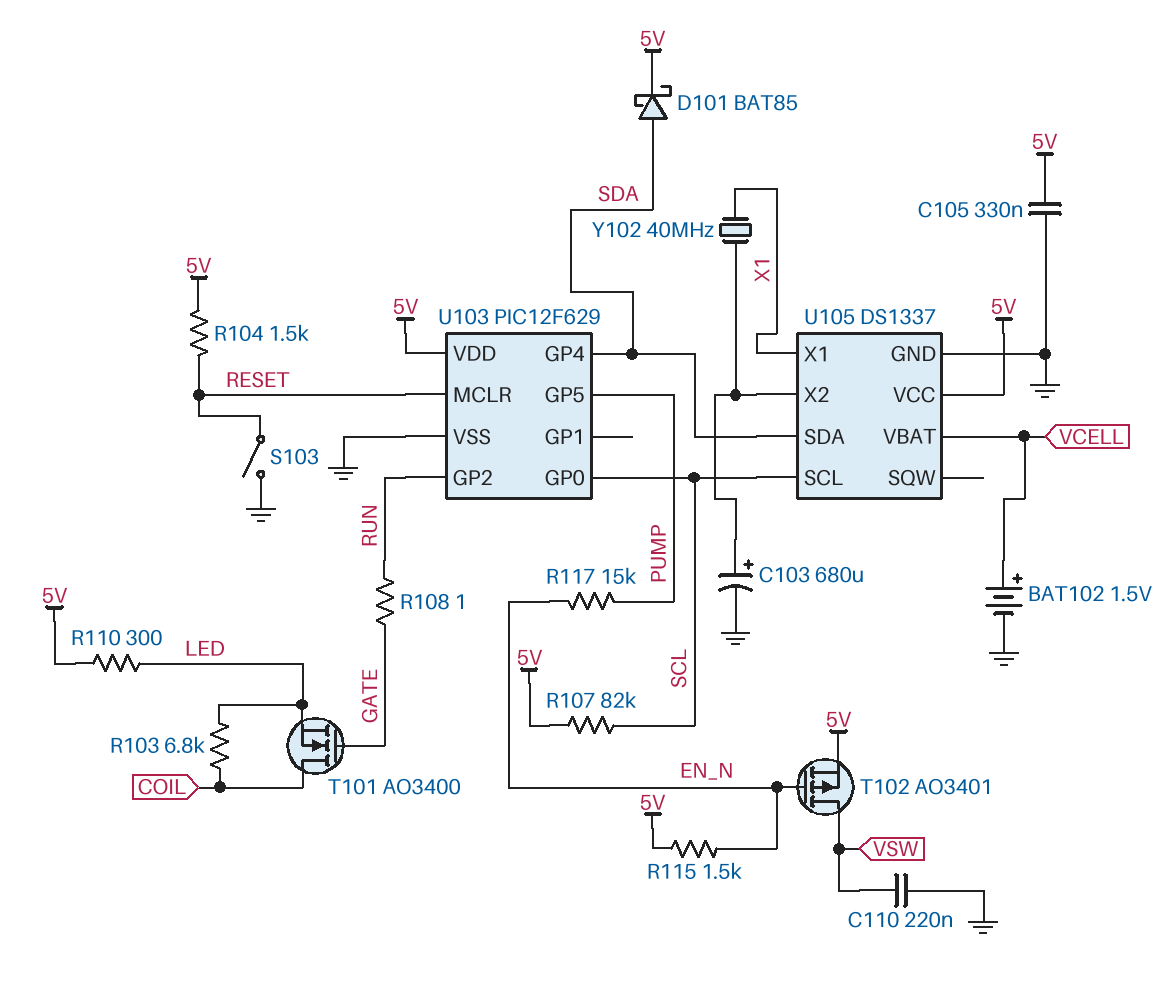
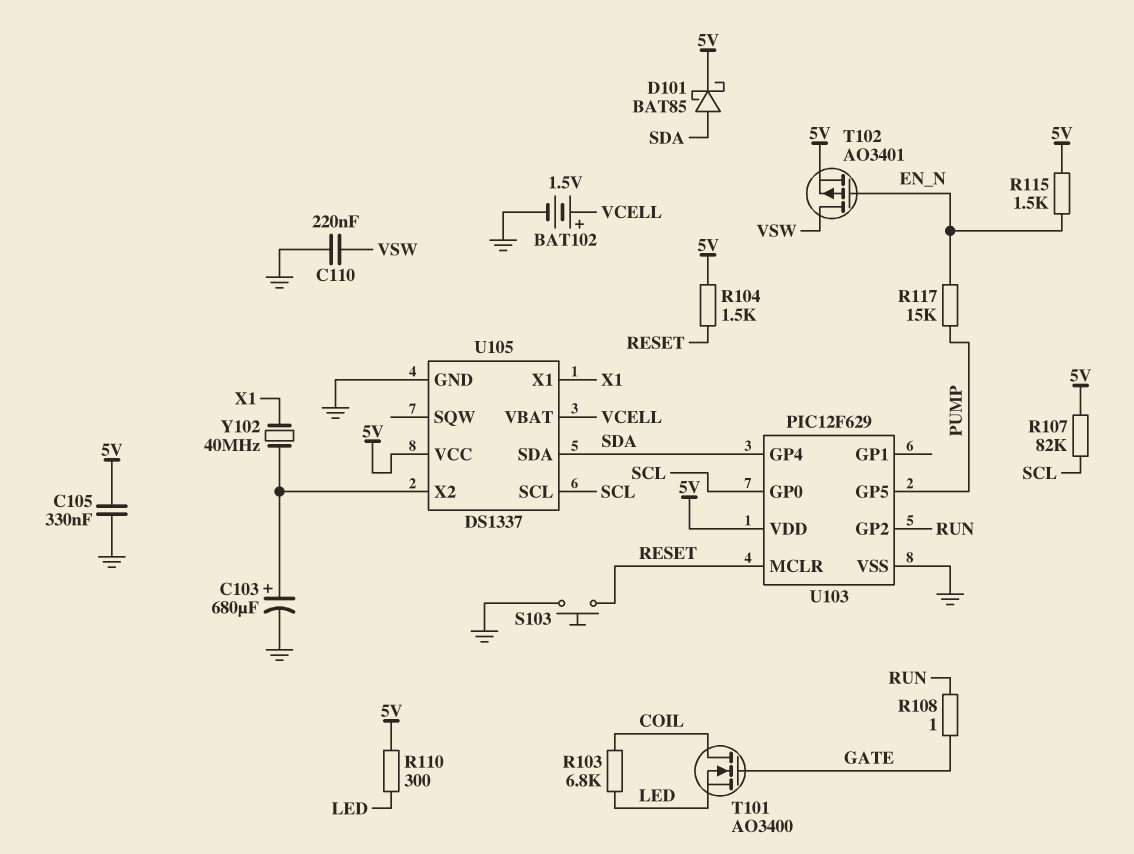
S103: switch (GND, RESET) -> button (GND, RESET)

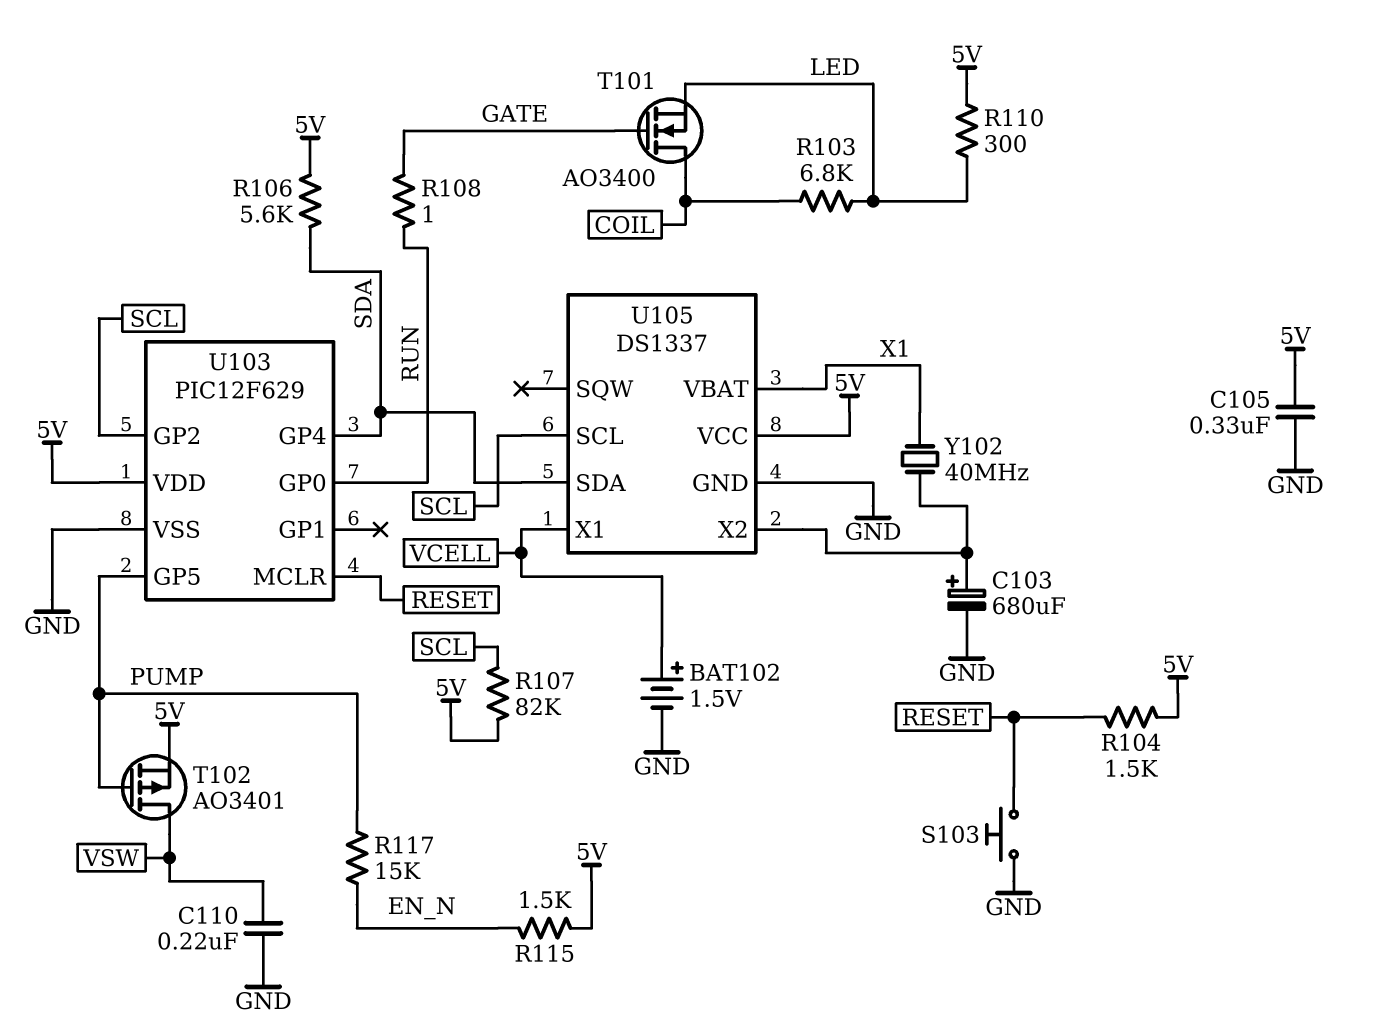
D101: schottky BAT85 (A SDA, K 5V) -> none
R106: none -> 5.6k (5V, SDA)
T102: PMOS AO3401 (G EN_N, D VSW, S 5V) -> PMOS AO3401 (G PUMP, D VSW, S 5V)
U103 pin GP0: SCL -> RUN
U103 pin GP2: RUN -> SCL
U105 pin VBAT: VCELL -> X1
U105 pin X1: X1 -> VCELL

